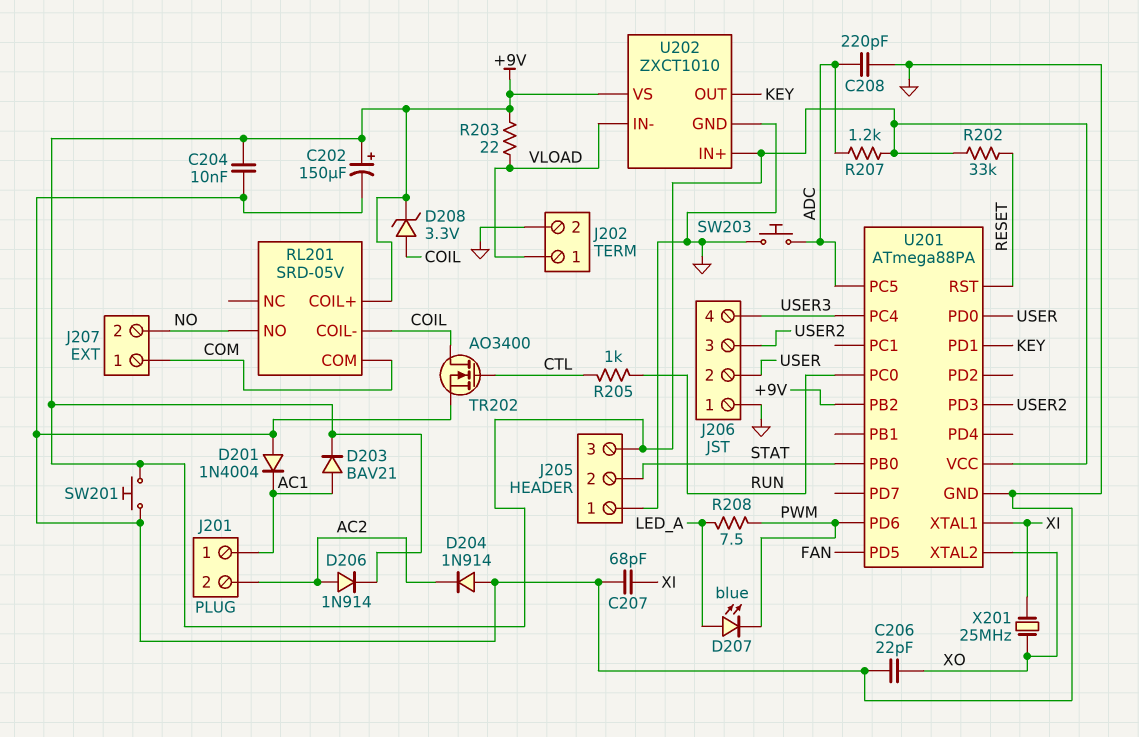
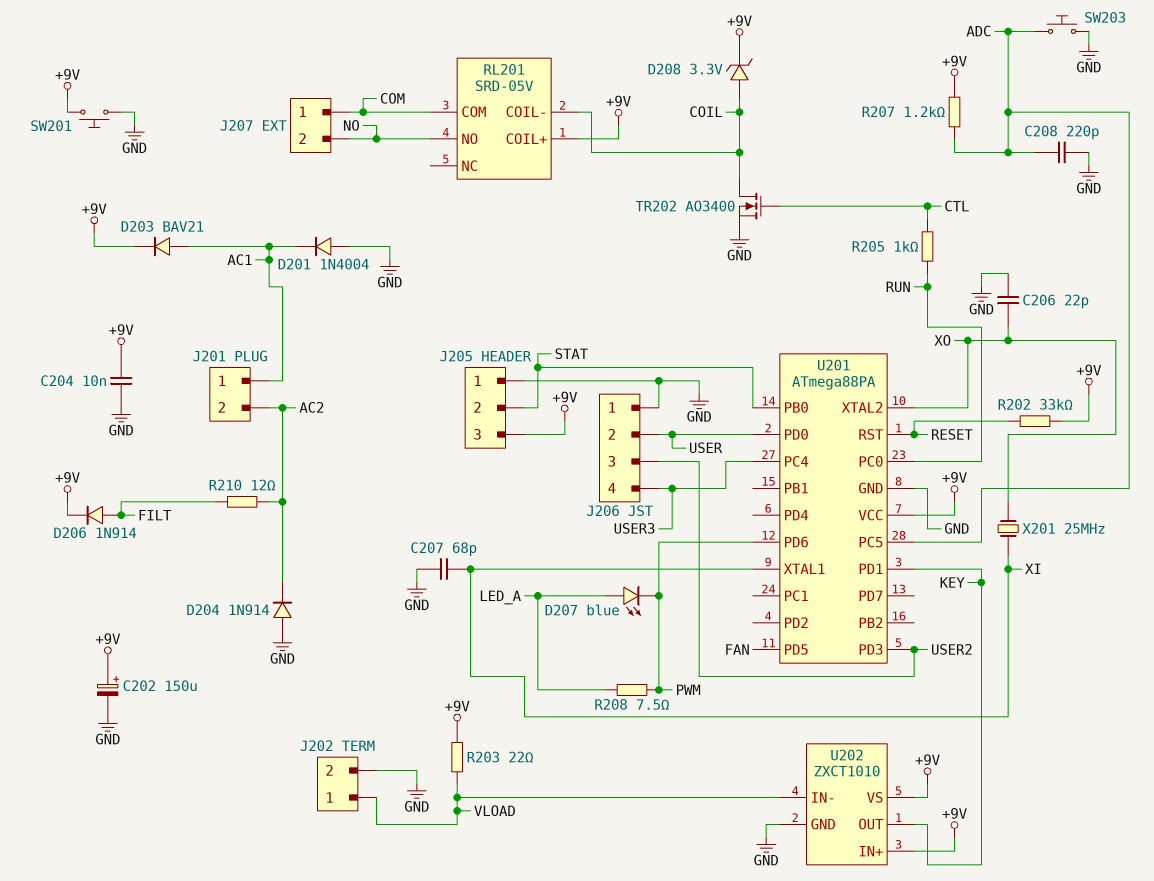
D206: diode 1N914 (A AC2, K +9V) -> diode 1N914 (A FILT, K +9V)
R210: none -> 12 (AC2, FILT)
U201 pin PB2: +9V -> none

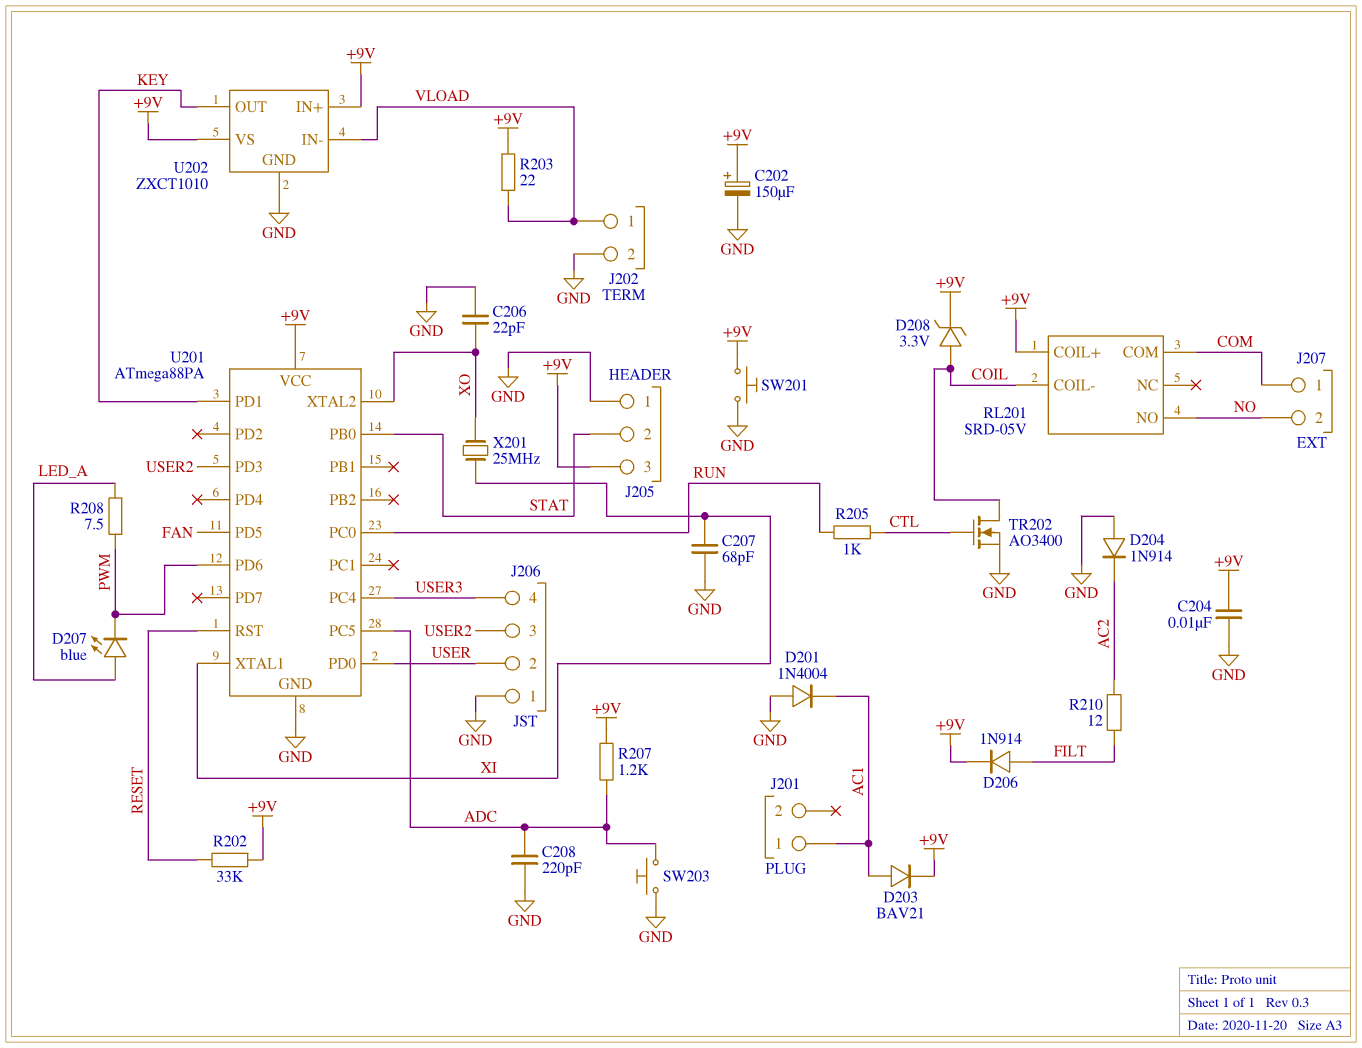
J201 pin 2: AC2 -> none

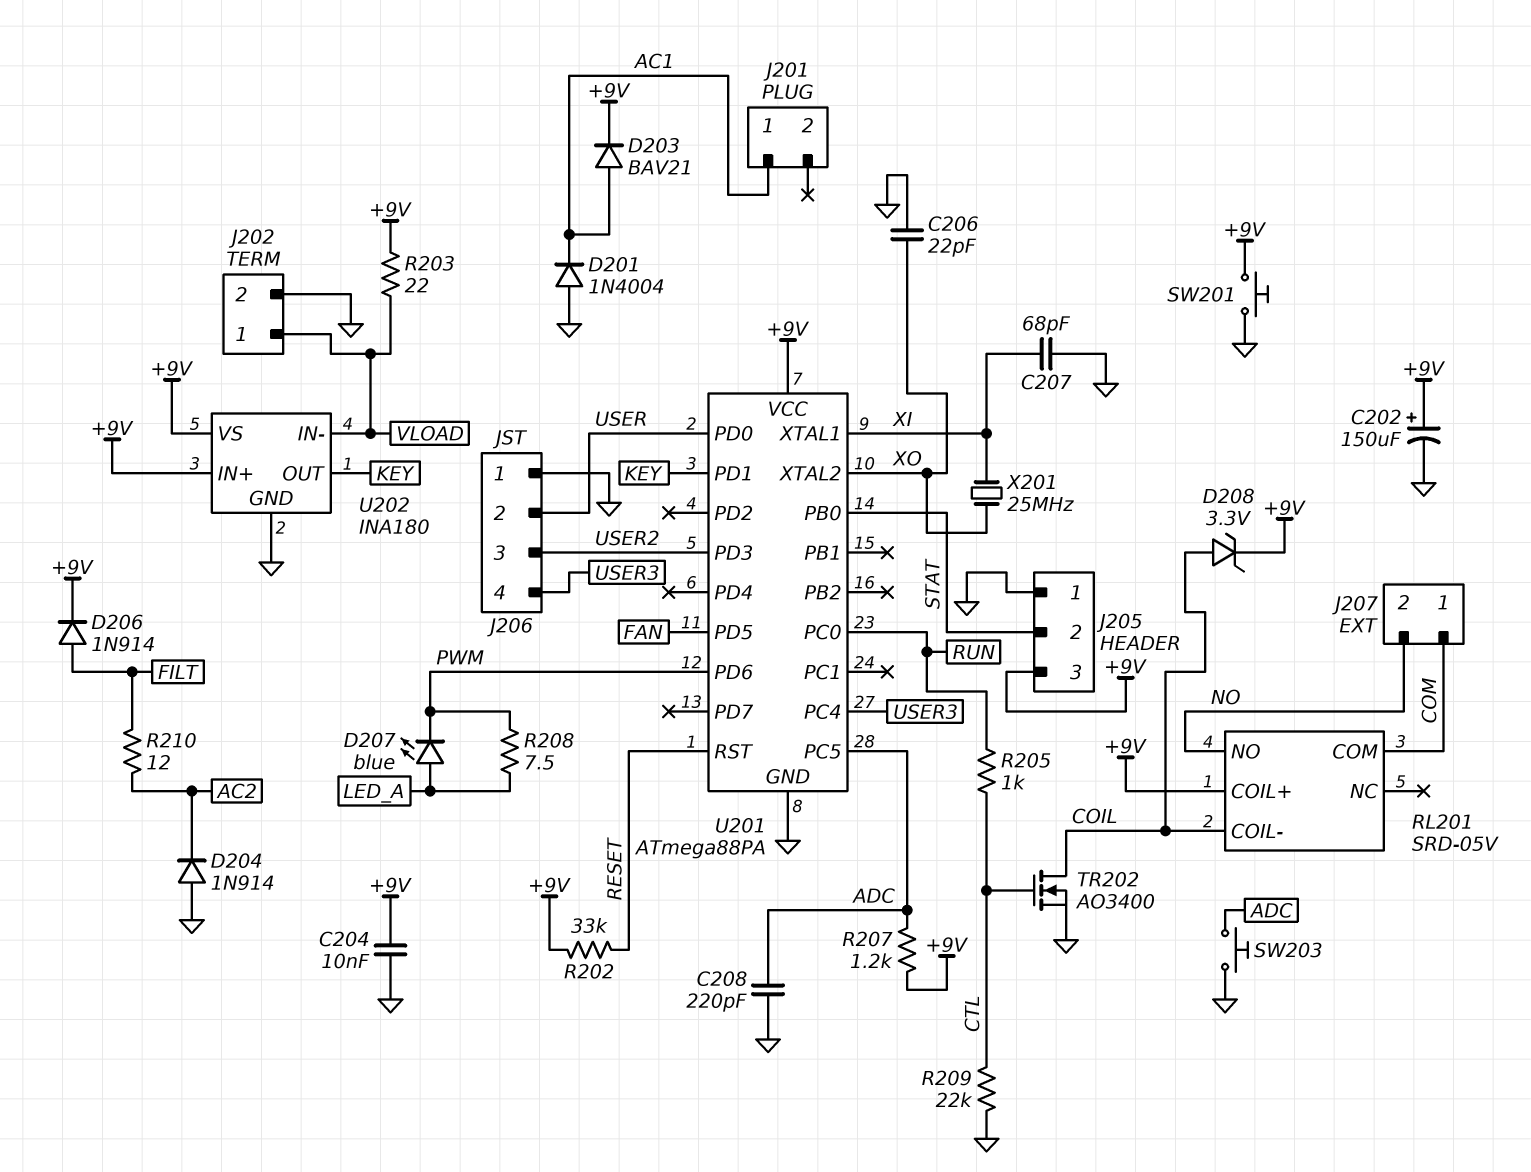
R209: none -> 22k (CTL, GND)
U202: ZXCT1010 -> INA180

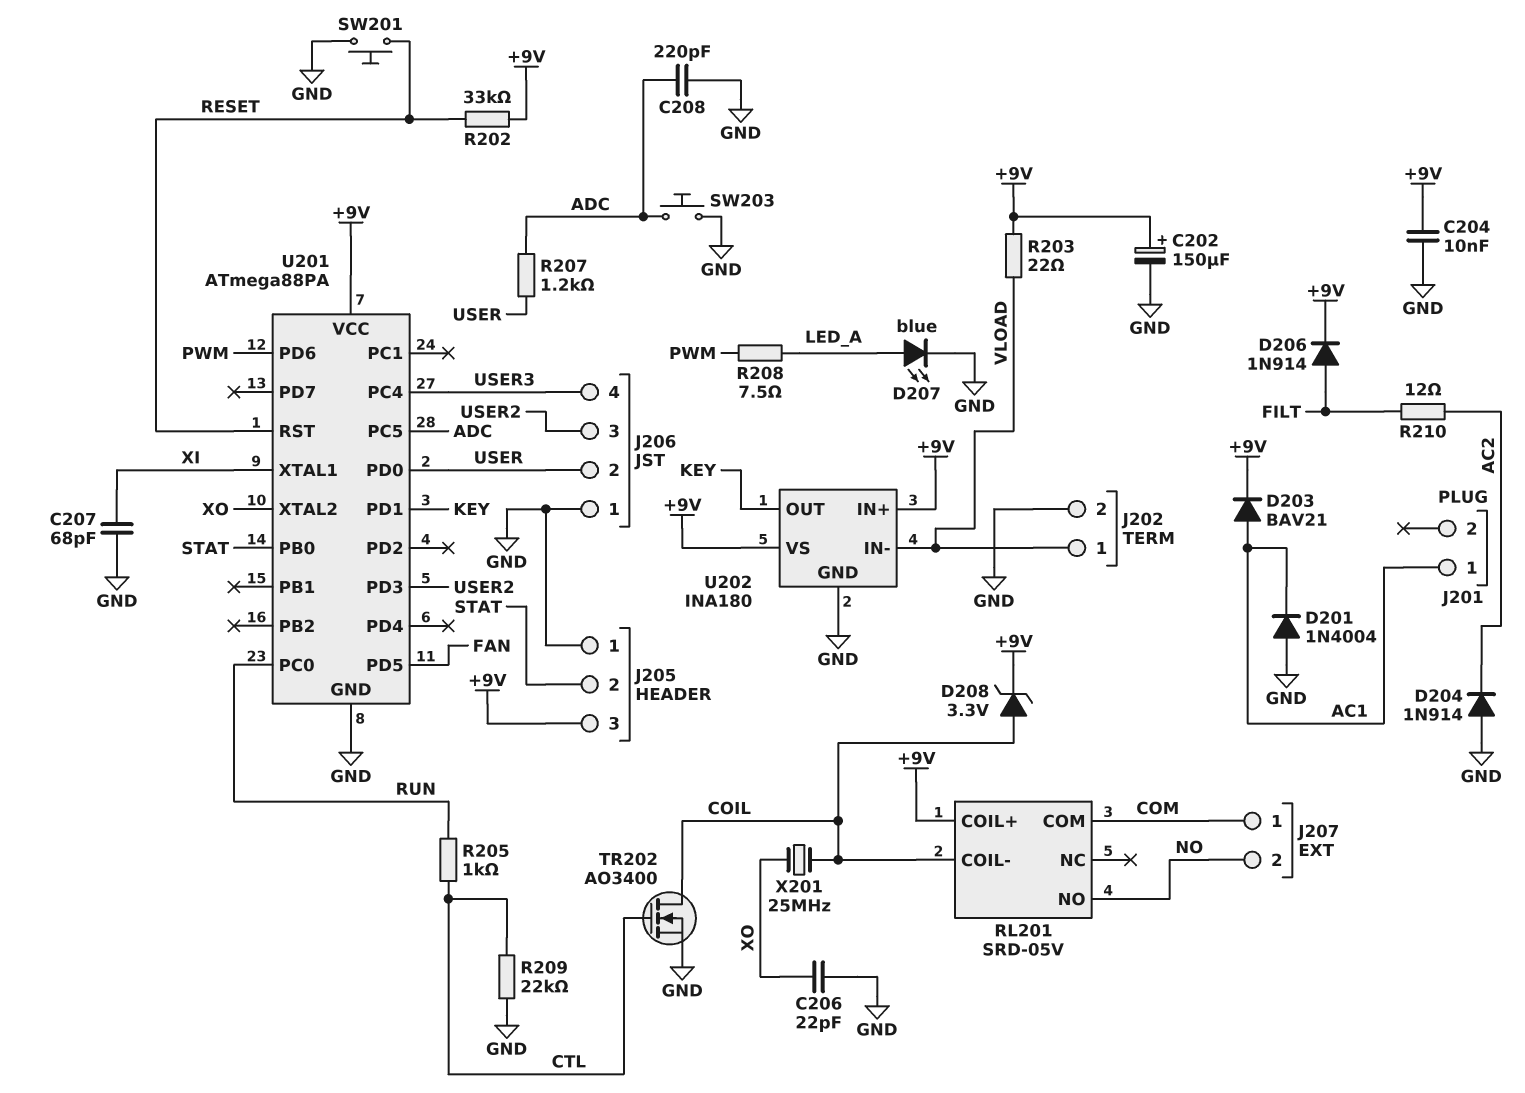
D207: LED blue (A LED_A, K PWM) -> LED blue (A LED_A, K GND)
R207: 1.2k (+9V, ADC) -> 1.2k (ADC, USER)
SW201: button (+9V, GND) -> button (GND, RESET)
X201: 25MHz (XI, XO) -> 25MHz (COIL, XO)

